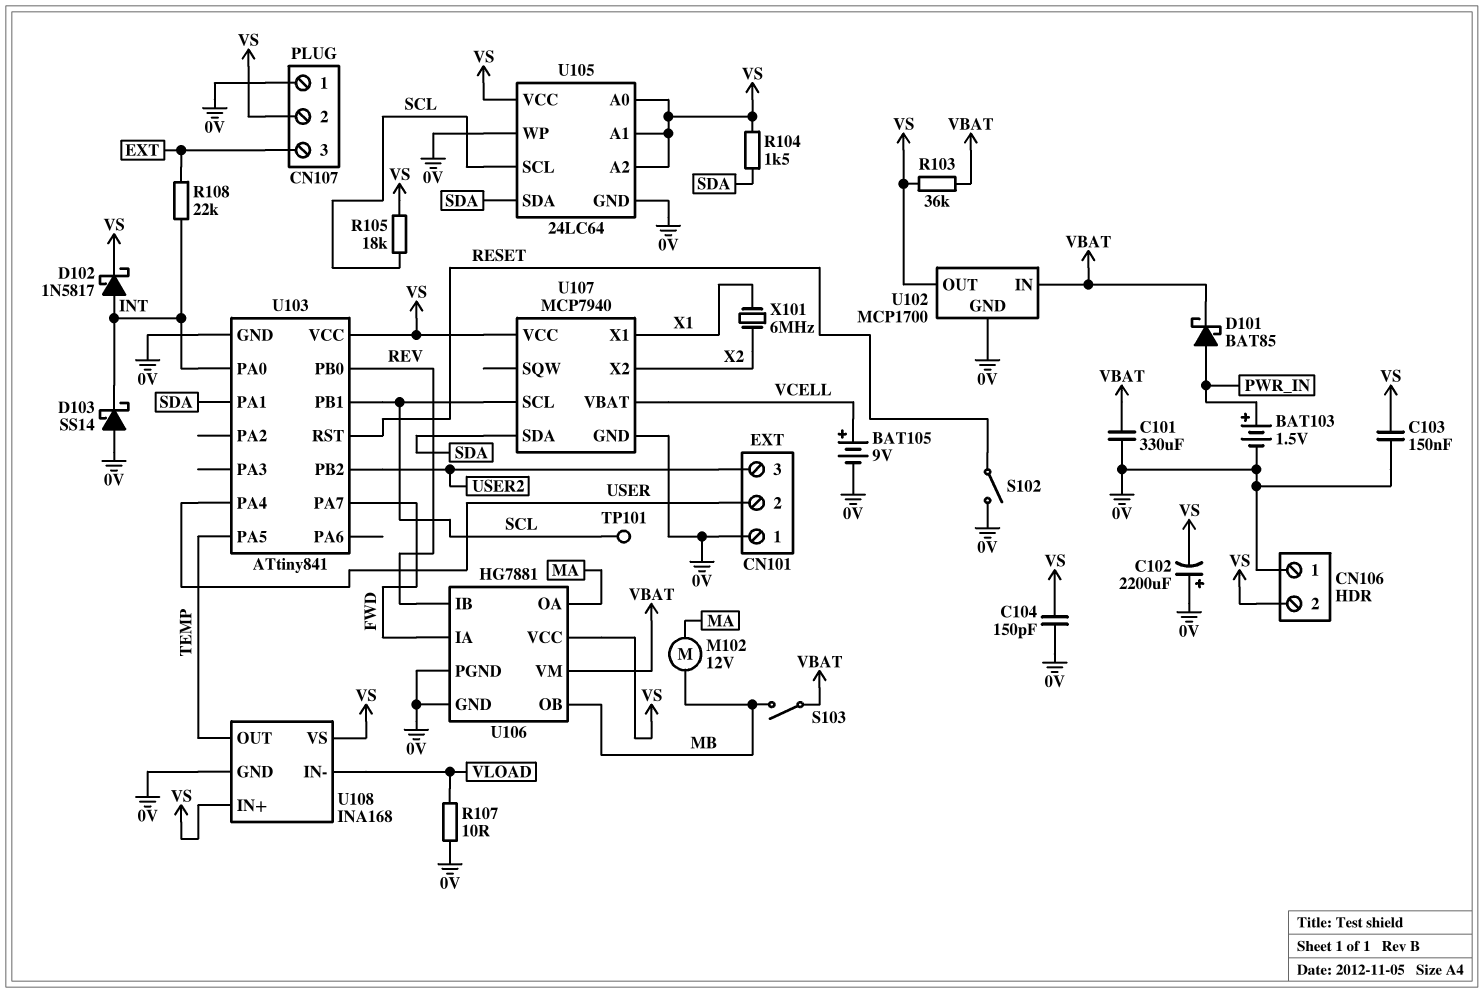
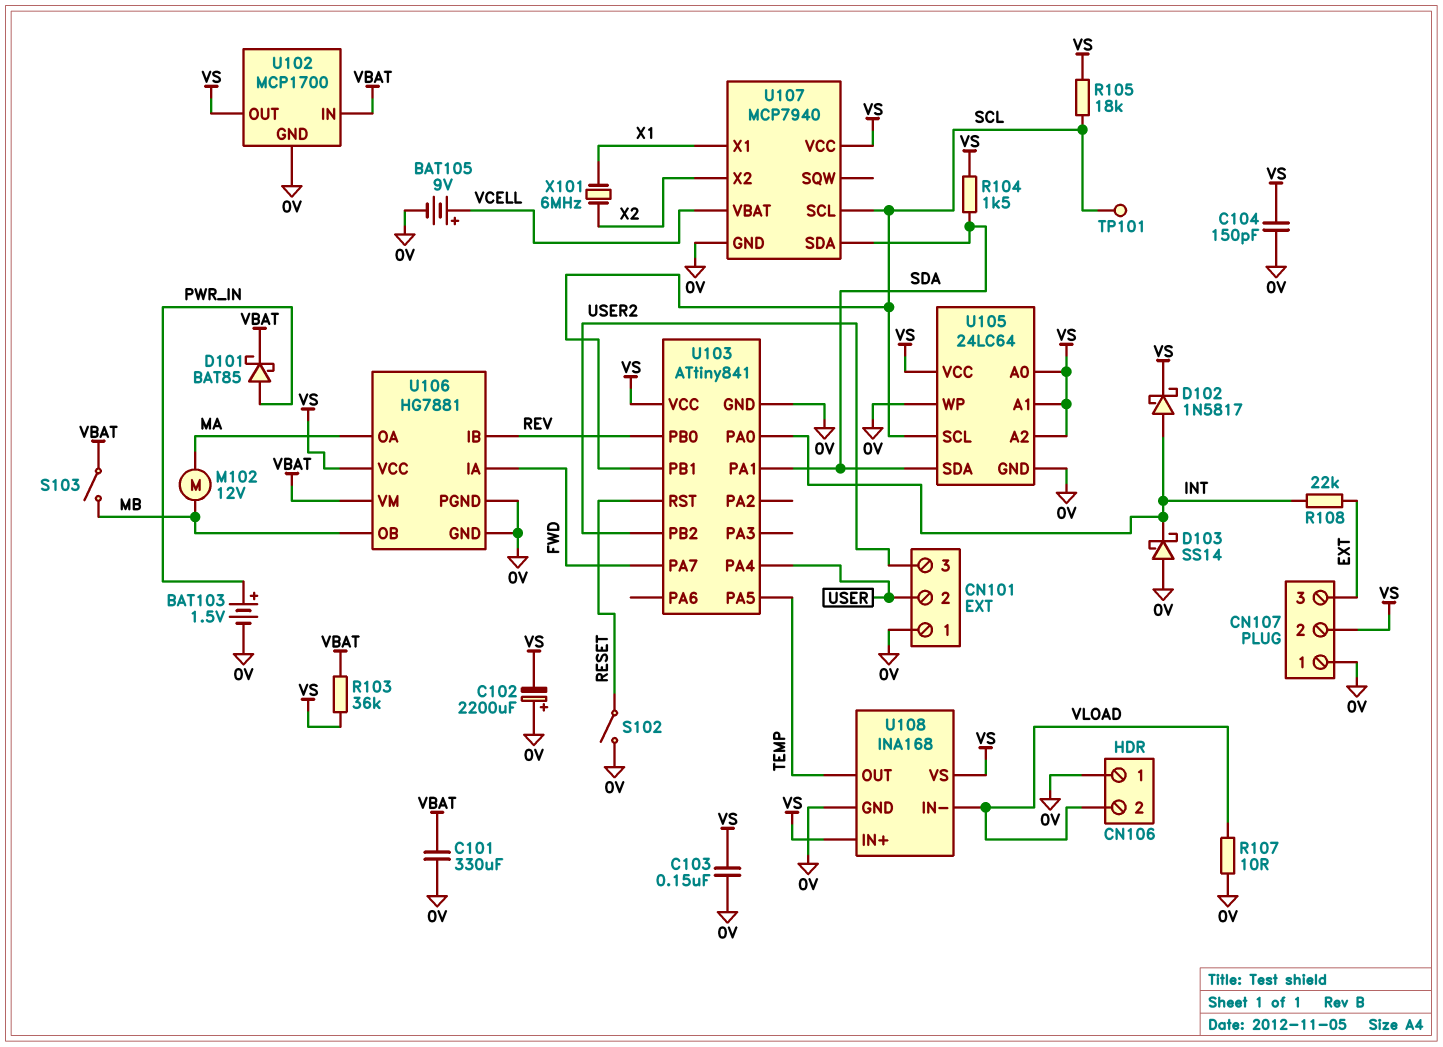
CN106 pin 2: VS -> VLOAD

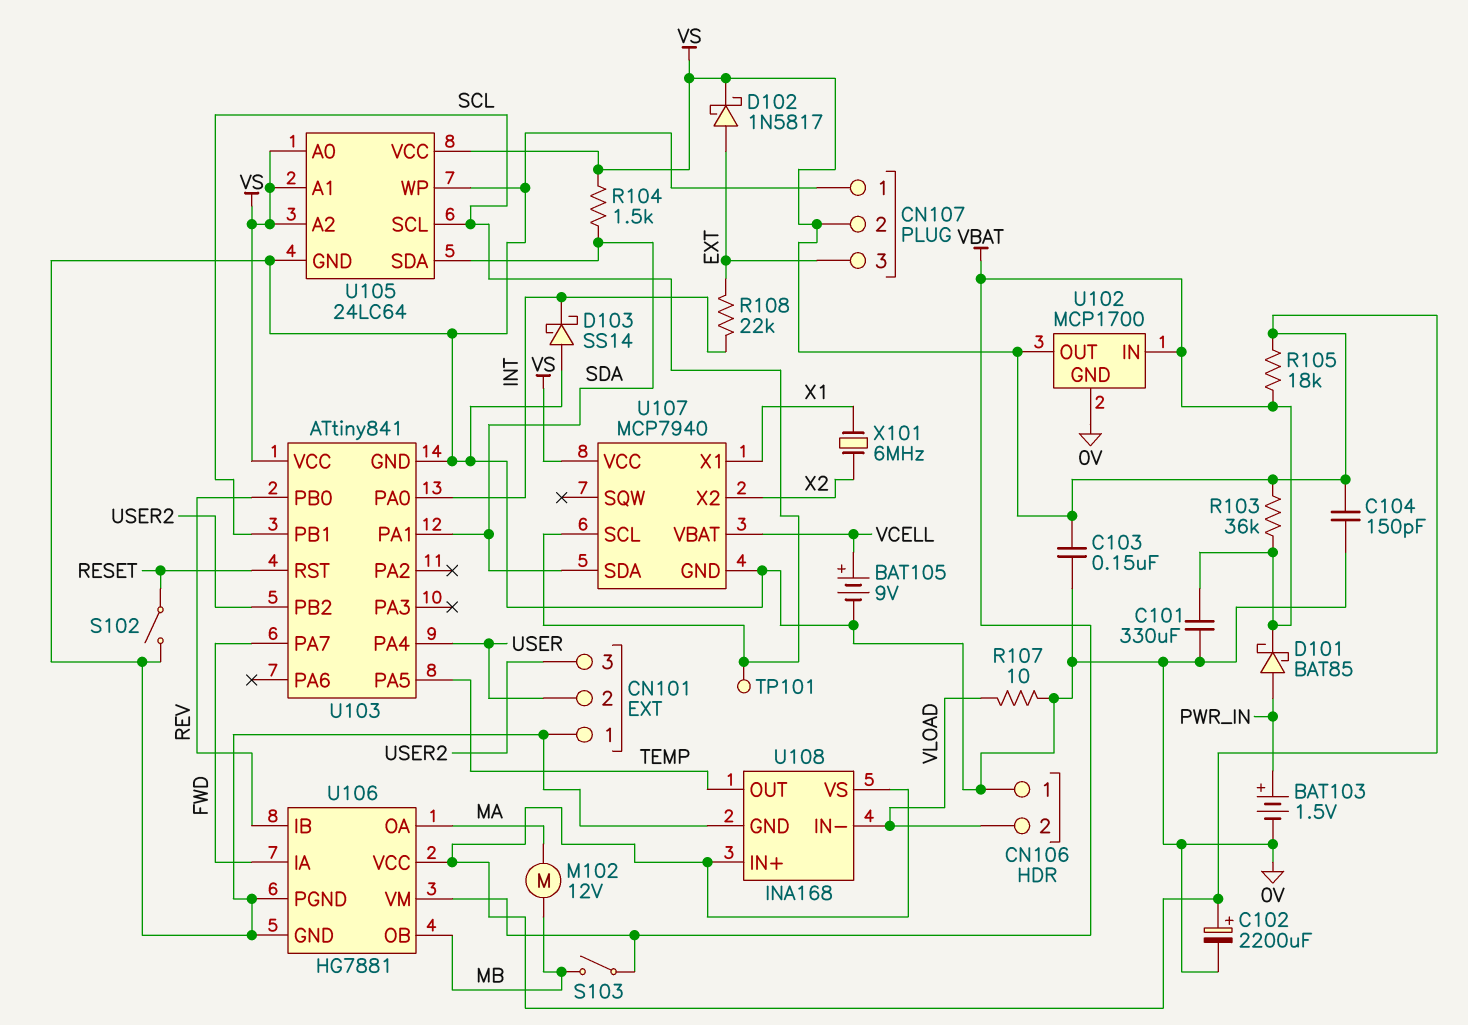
C102: 2200uF (plus 0V, minus VS) -> 2200uF (plus VS, minus 0V)
D102: schottky 1N5817 (A INT, K VS) -> schottky 1N5817 (A EXT, K VS)
R105: 18k (SCL, VS) -> 18k (VBAT, VS)

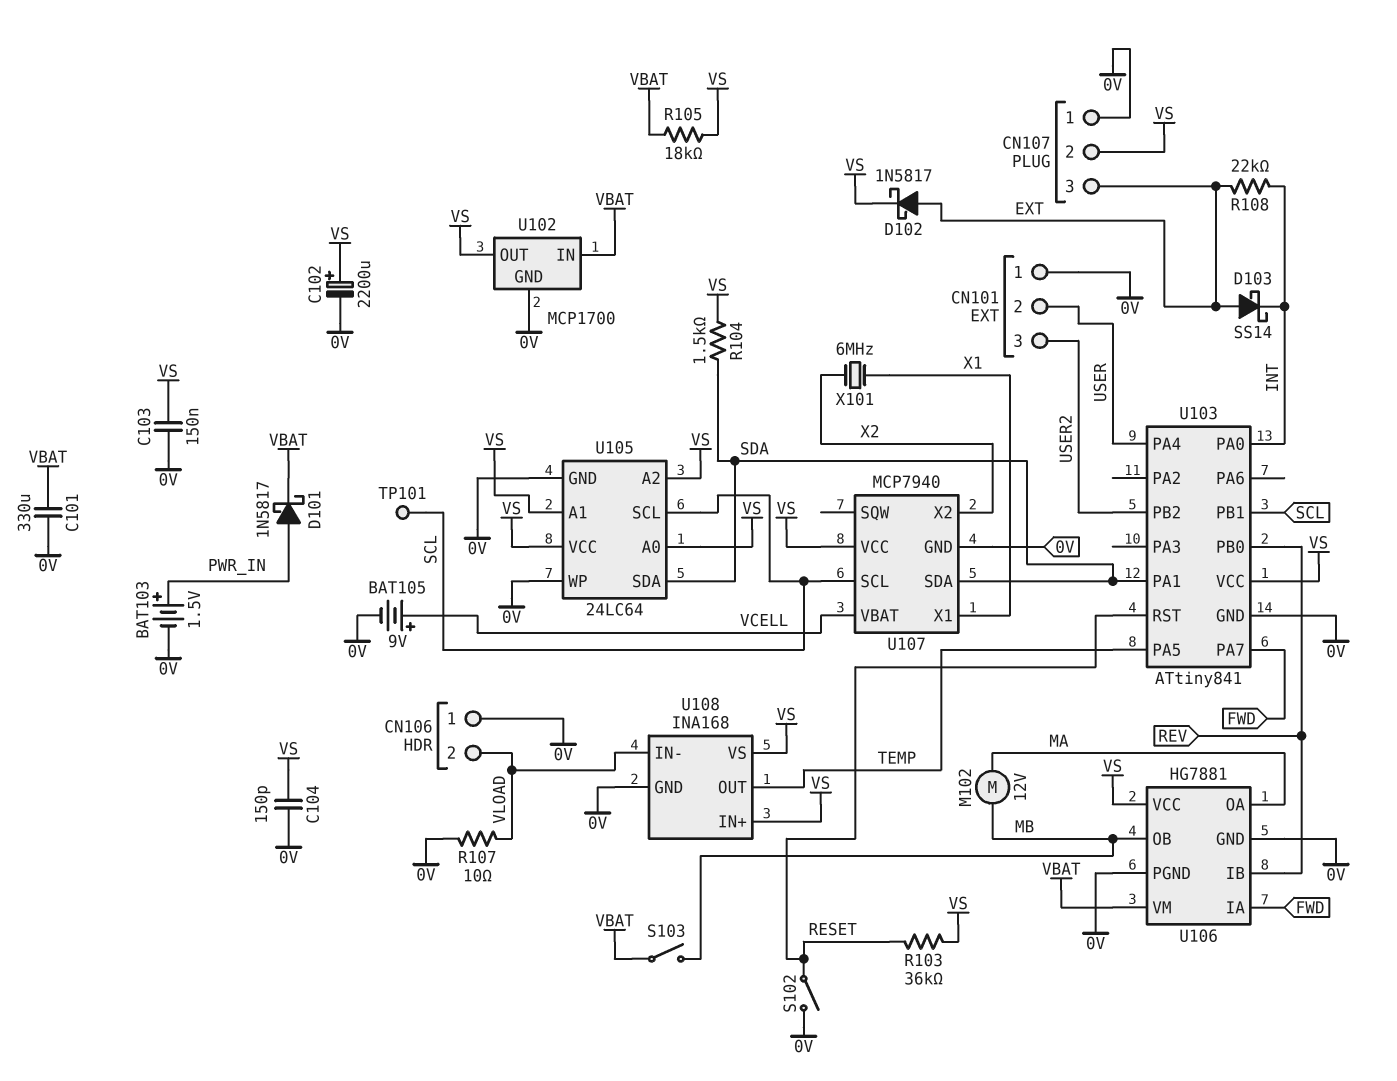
D101: schottky BAT85 (A PWR_IN, K VBAT) -> schottky 1N5817 (A PWR_IN, K VBAT)
D103: schottky SS14 (A 0V, K INT) -> schottky SS14 (A EXT, K INT)
R103: 36k (VBAT, VS) -> 36k (RESET, VS)

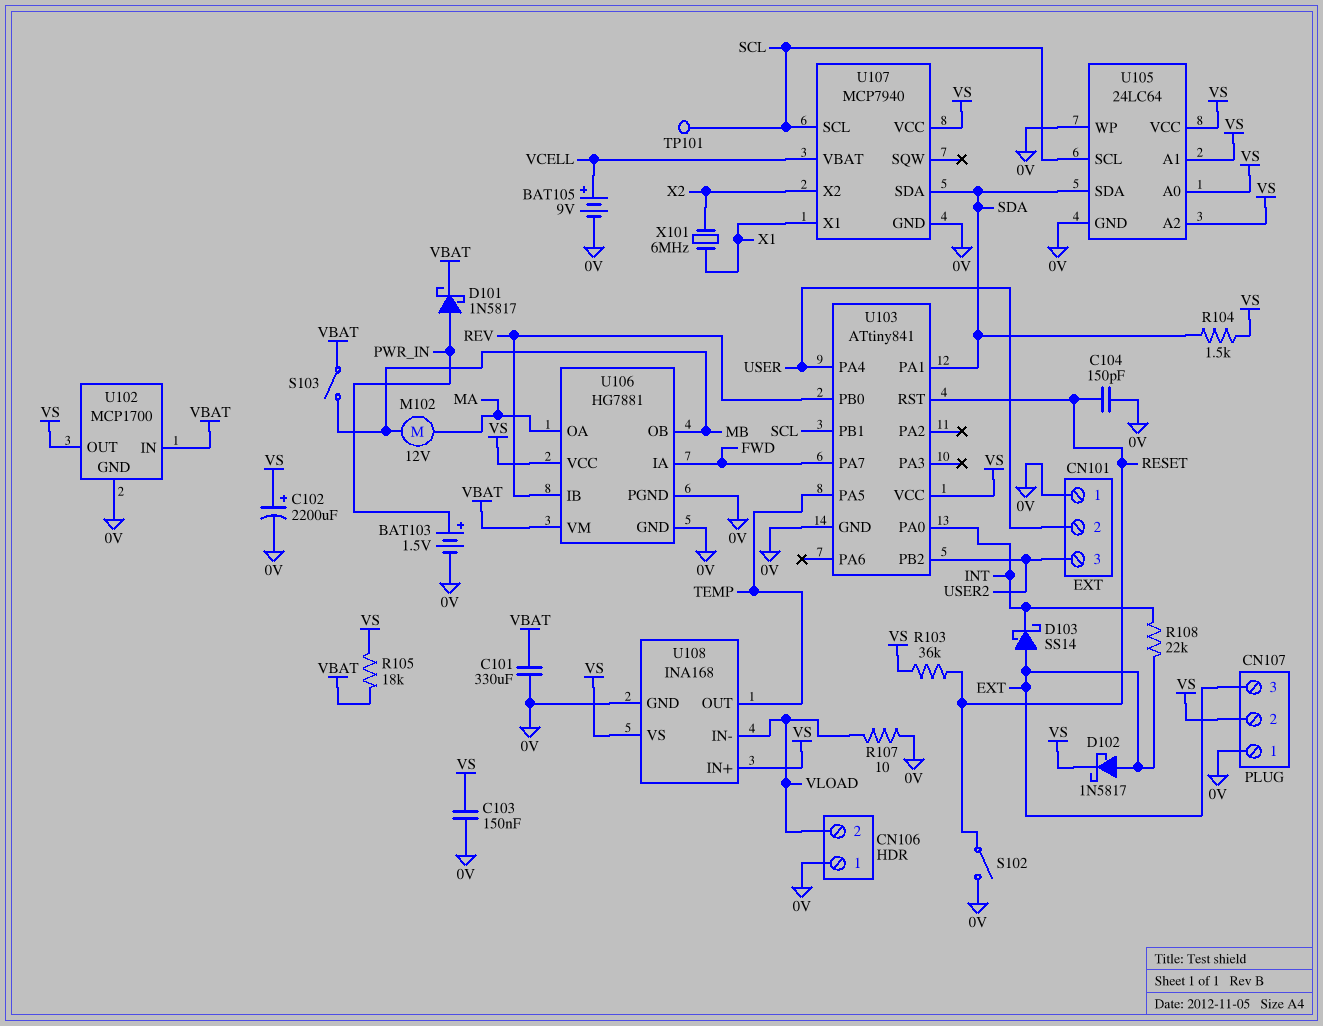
C104: 150pF (0V, VS) -> 150pF (0V, RESET)

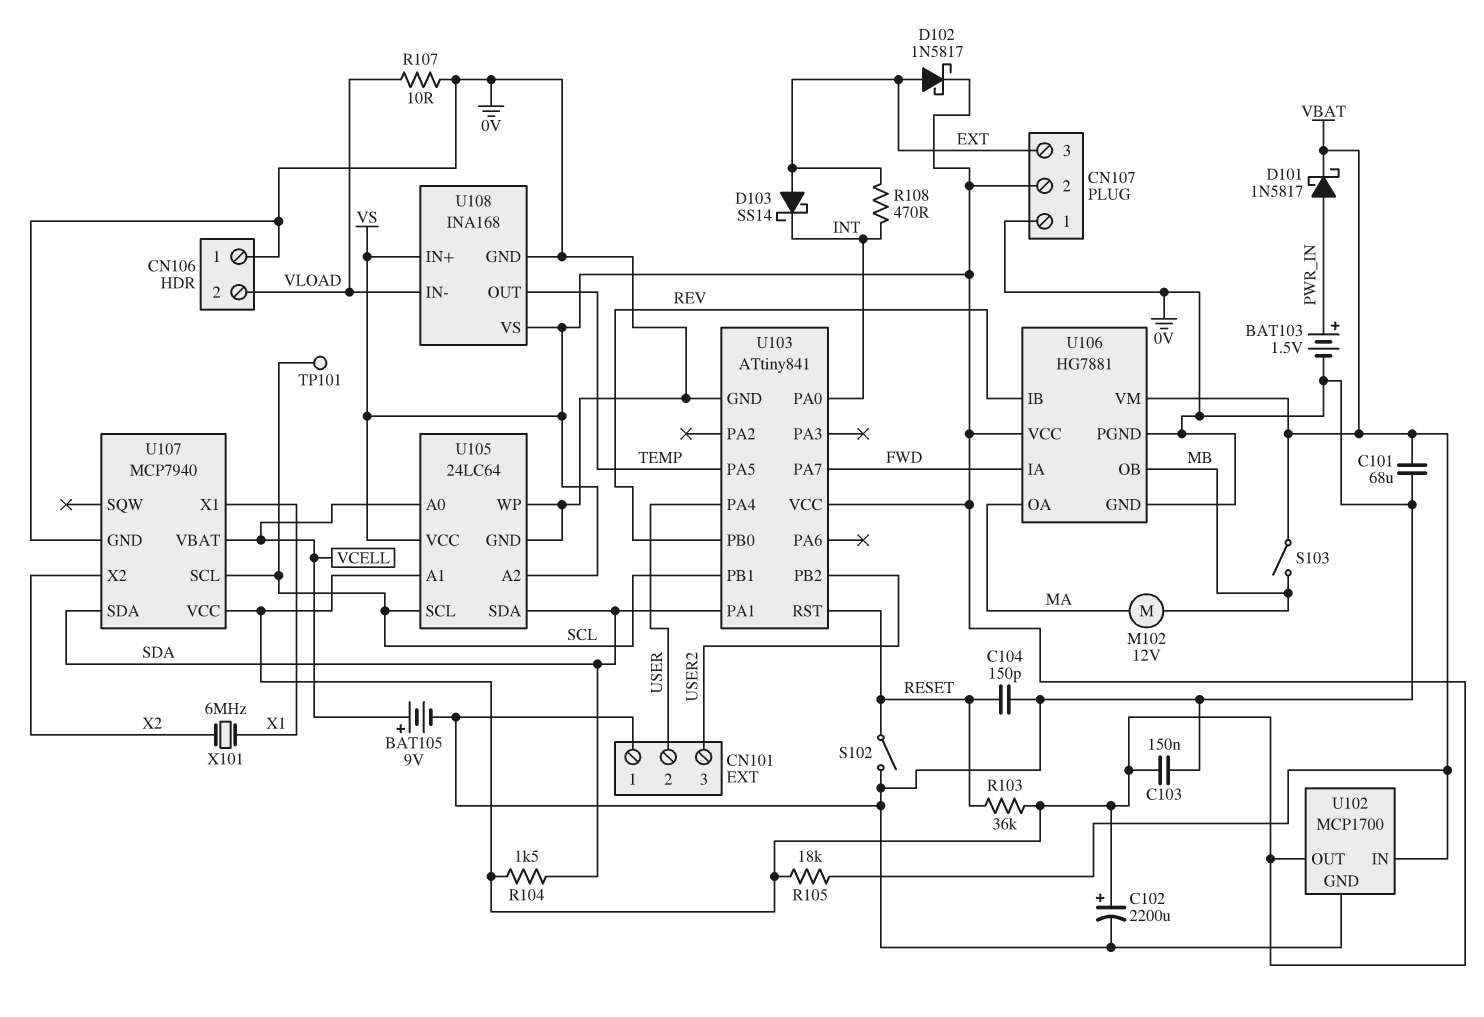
C101: 330uF (0V, VBAT) -> 68uF (0V, VBAT)
R108: 22k (EXT, INT) -> 470 (EXT, INT)
U105 pin A0: VS -> VCELL

